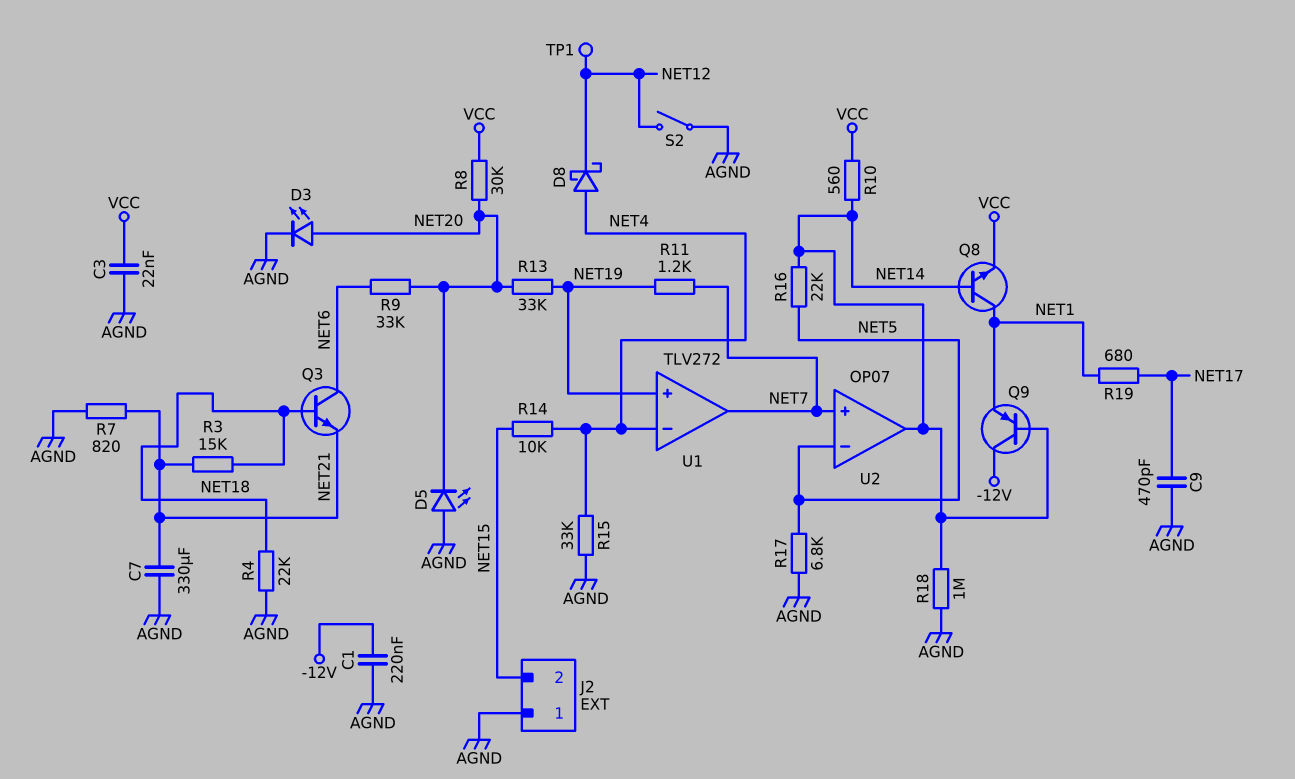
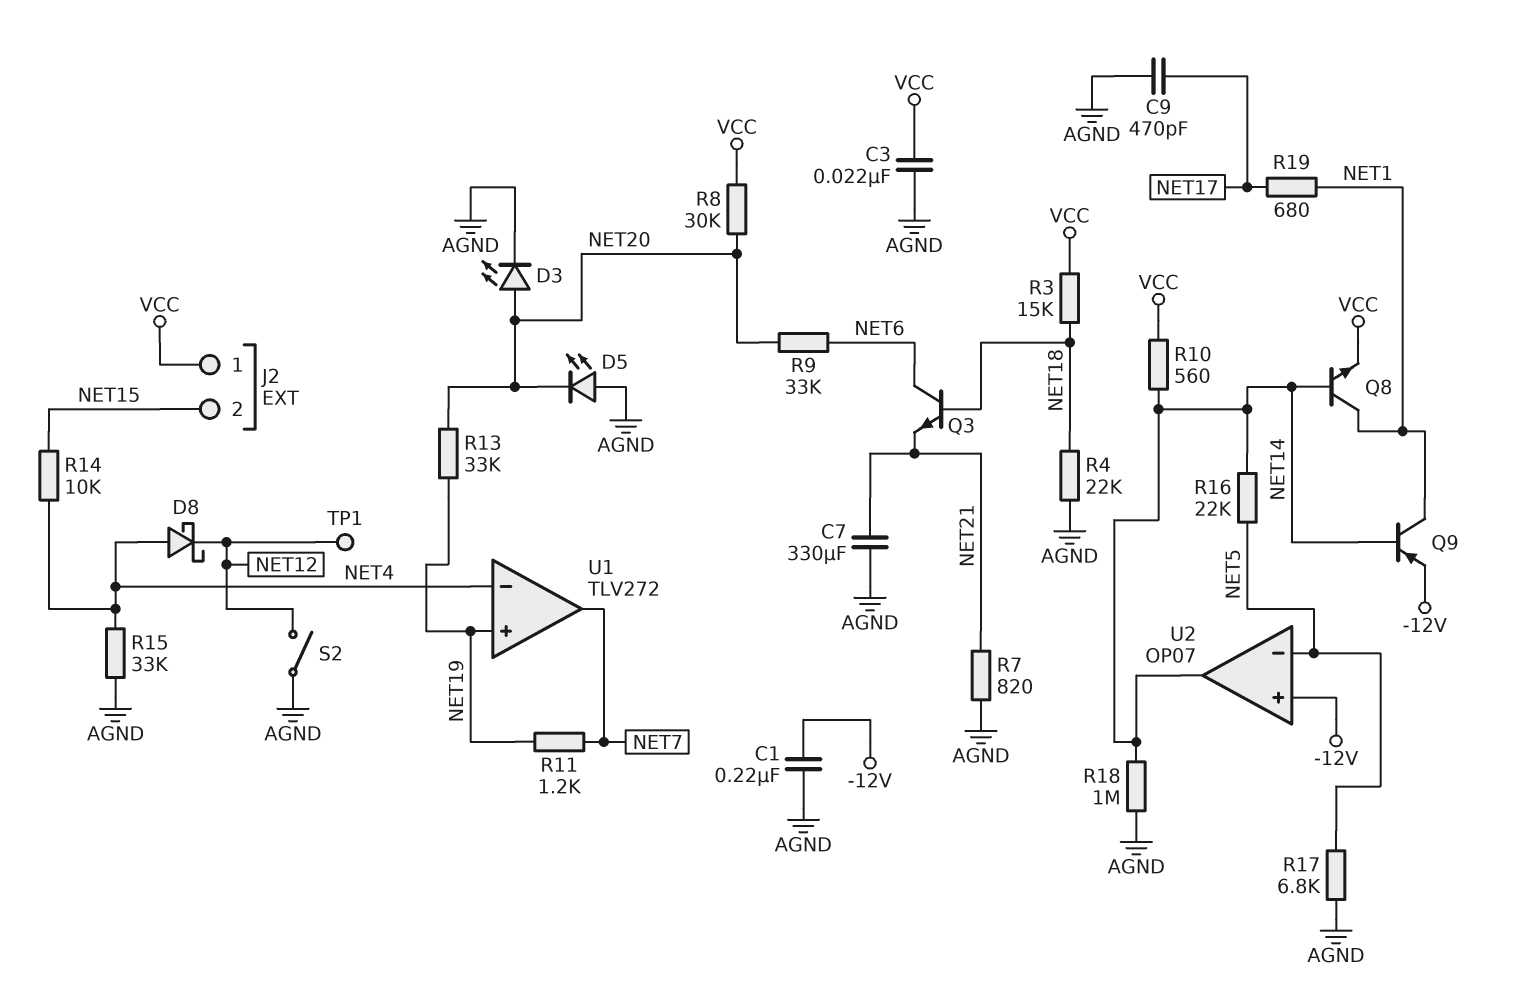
J2 pin 1: AGND -> VCC
Q9: PNP (B NET14, C -12V, E NET1) -> PNP (B NET14, C NET1, E -12V)
R3: 15k (NET18, NET21) -> 15k (NET18, VCC)
U2 pin in+: NET7 -> -12V

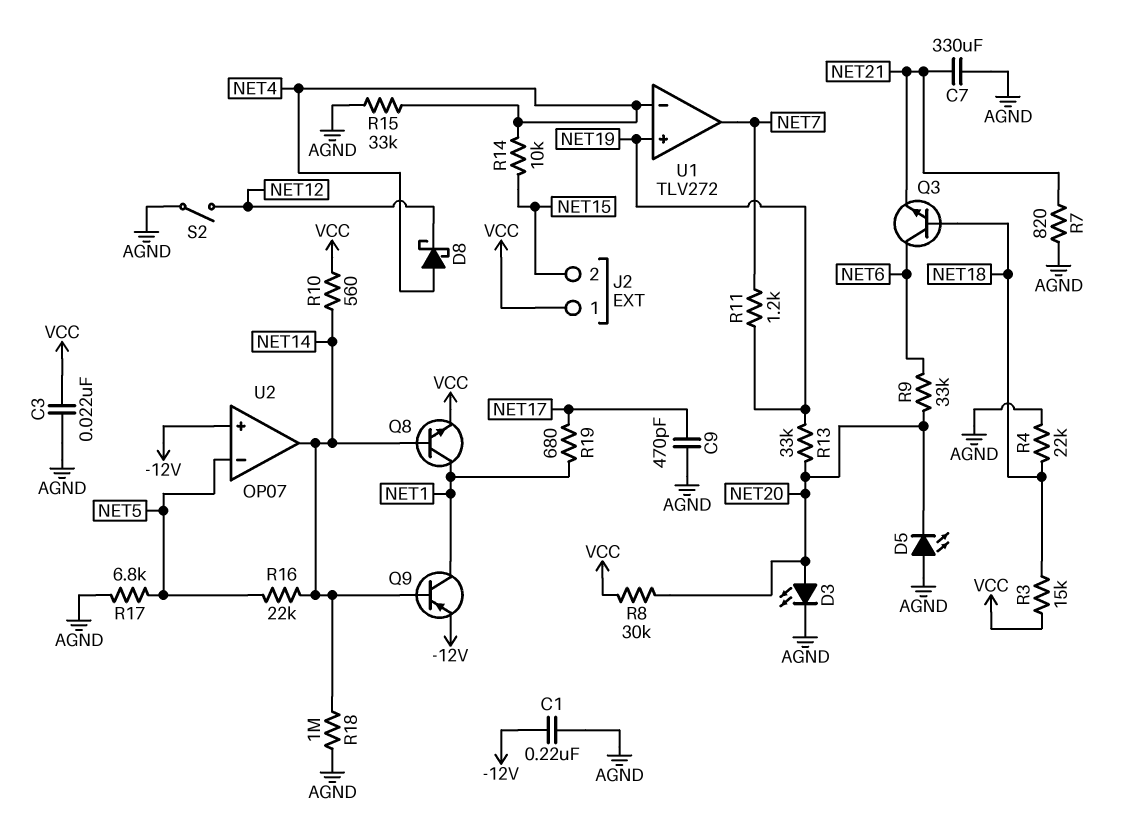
TP1: test point (NET12) -> none

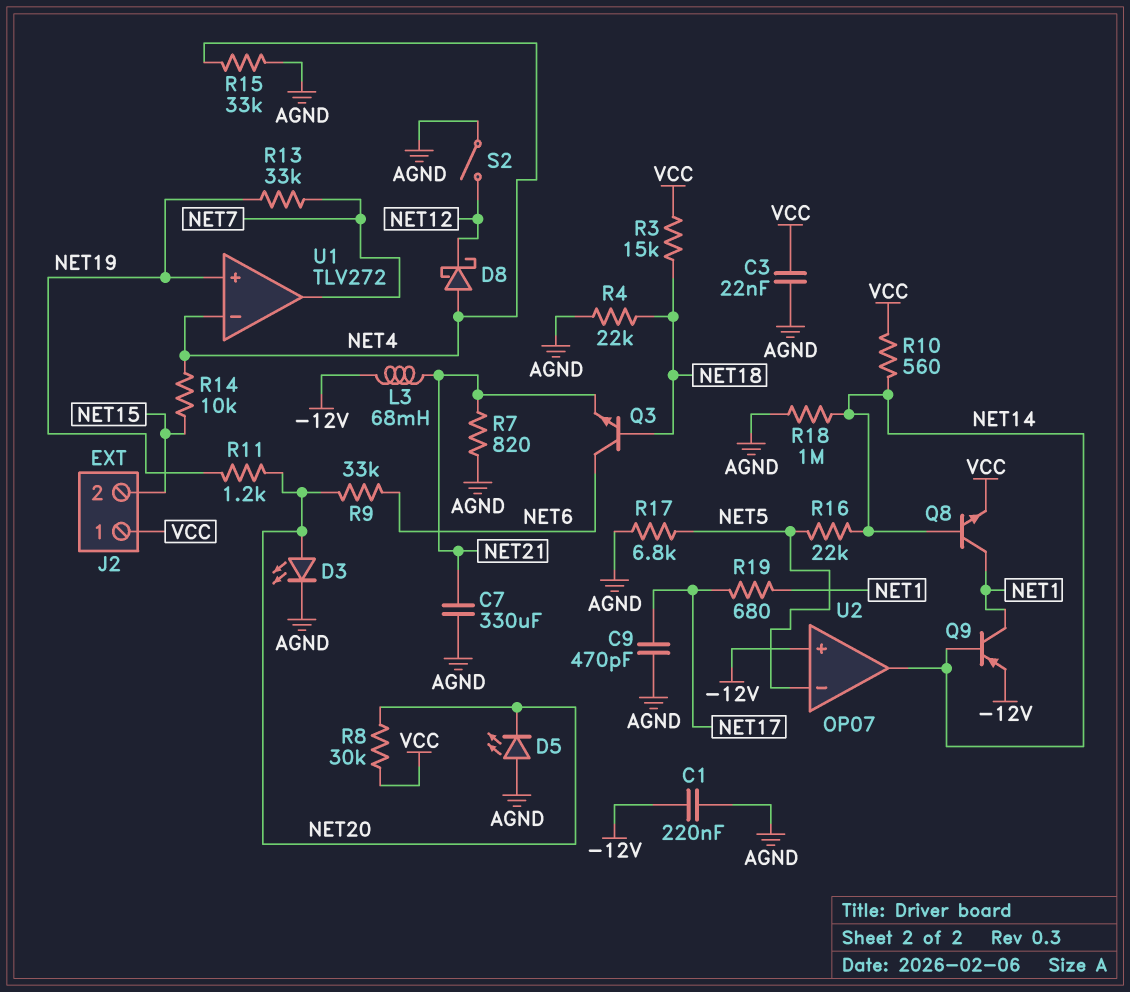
L3: none -> 68mH (-12V, NET21)
R11: 1.2k (NET7, NET19) -> 1.2k (NET19, NET20)
R13: 33k (NET19, NET20) -> 33k (NET7, NET19)

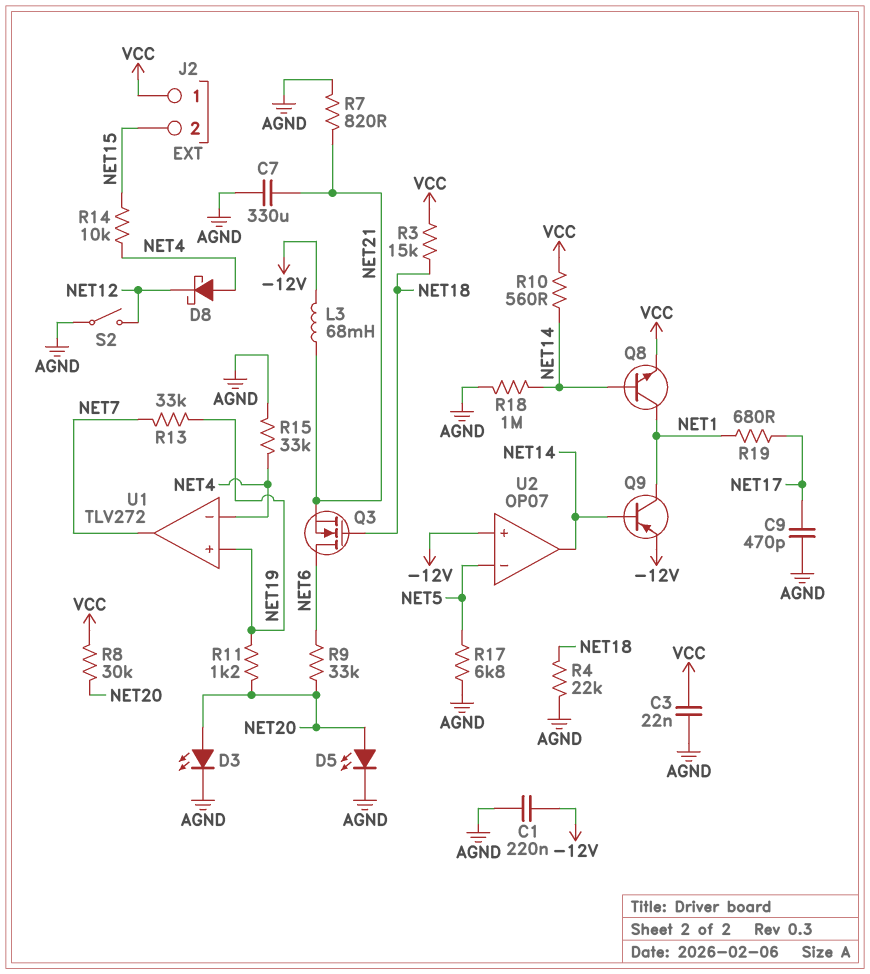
D5: LED (A AGND, K NET20) -> LED (A NET20, K AGND)
Q3: NPN (B NET18, C NET6, E NET21) -> NMOS (G NET18, D NET6, S NET21)
R16: 22k (NET5, NET14) -> none

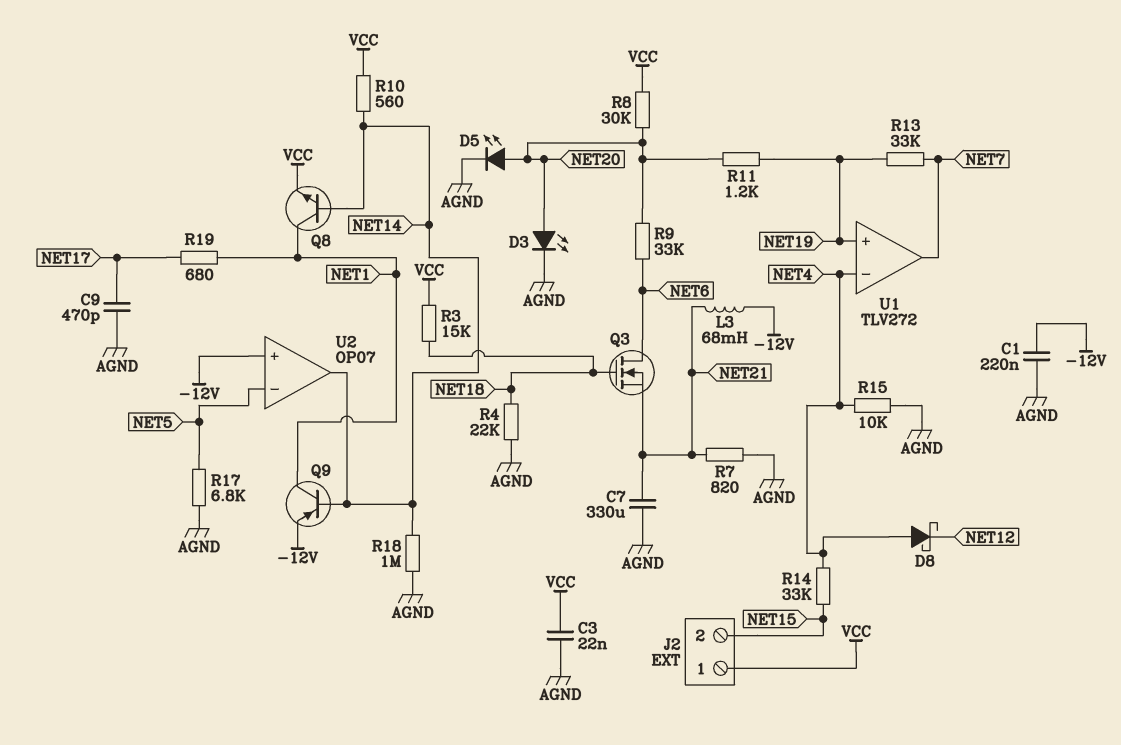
R14: 10k (NET4, NET15) -> 33k (NET4, NET15)
R15: 33k (AGND, NET4) -> 10k (AGND, NET4)
S2: switch (AGND, NET12) -> none

